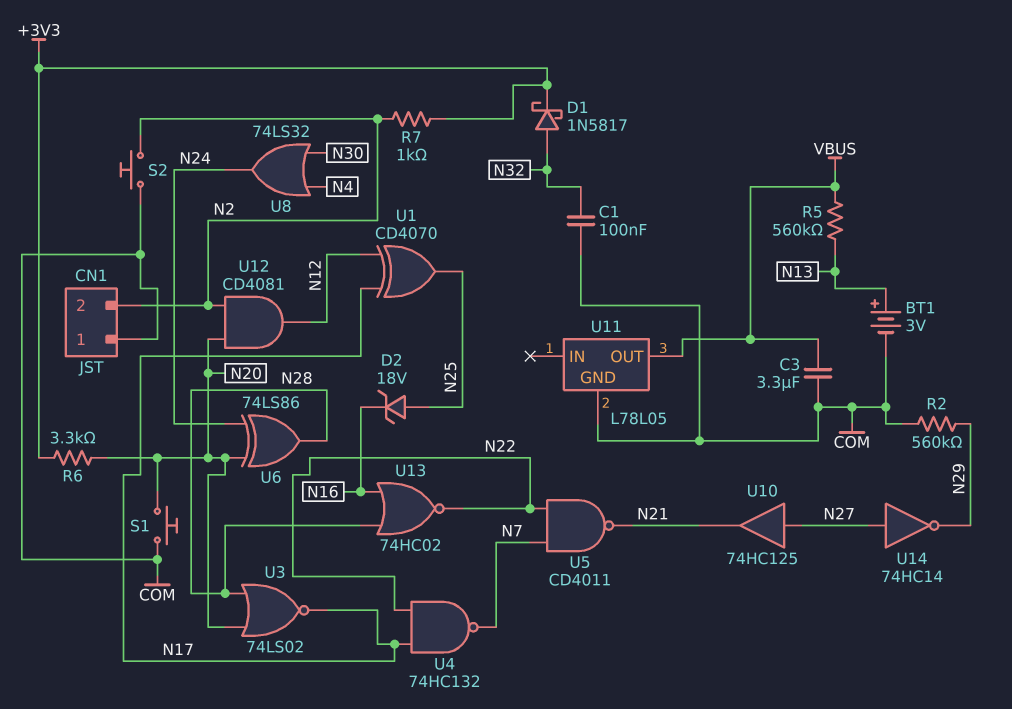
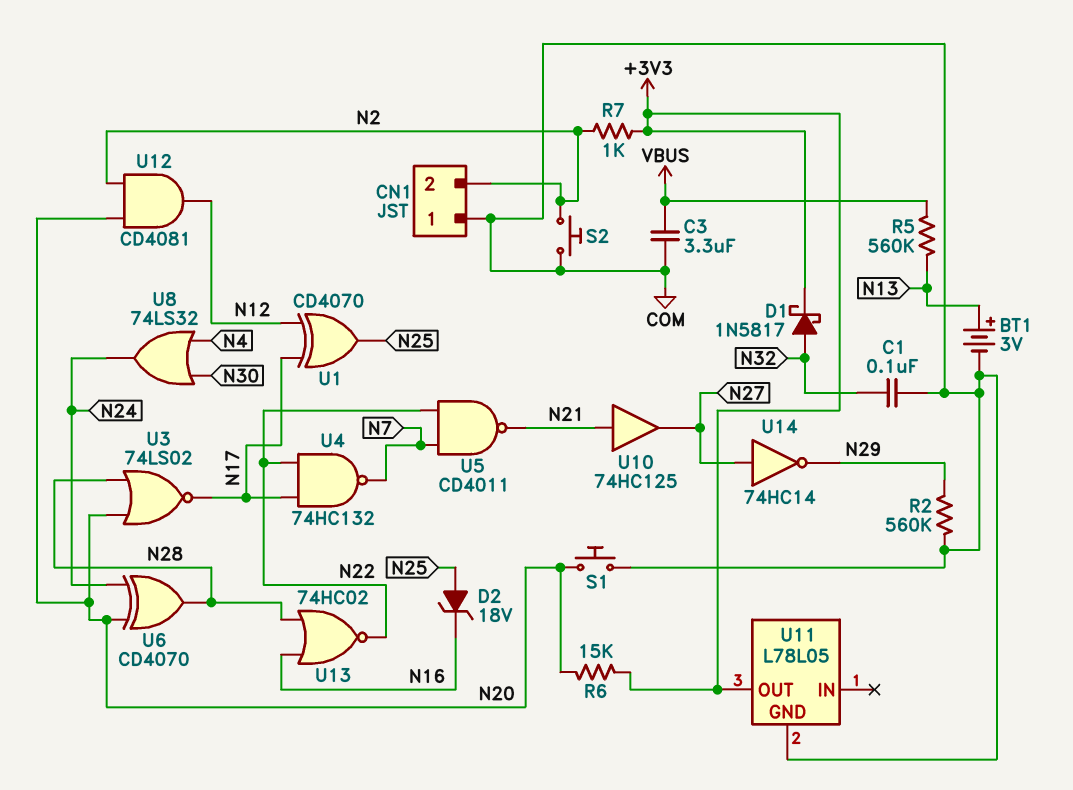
R6: 3.3k (+3V3, N20) -> 15k (+3V3, N20)
U6: XOR 74LS86 (in N20, in N24, out N28) -> XOR CD4070 (in N20, in N24, out N28)
U10: buffer 74HC125 (in N27, out N21) -> buffer 74HC125 (in N21, out N27)
U11 pin OUT: VBUS -> +3V3

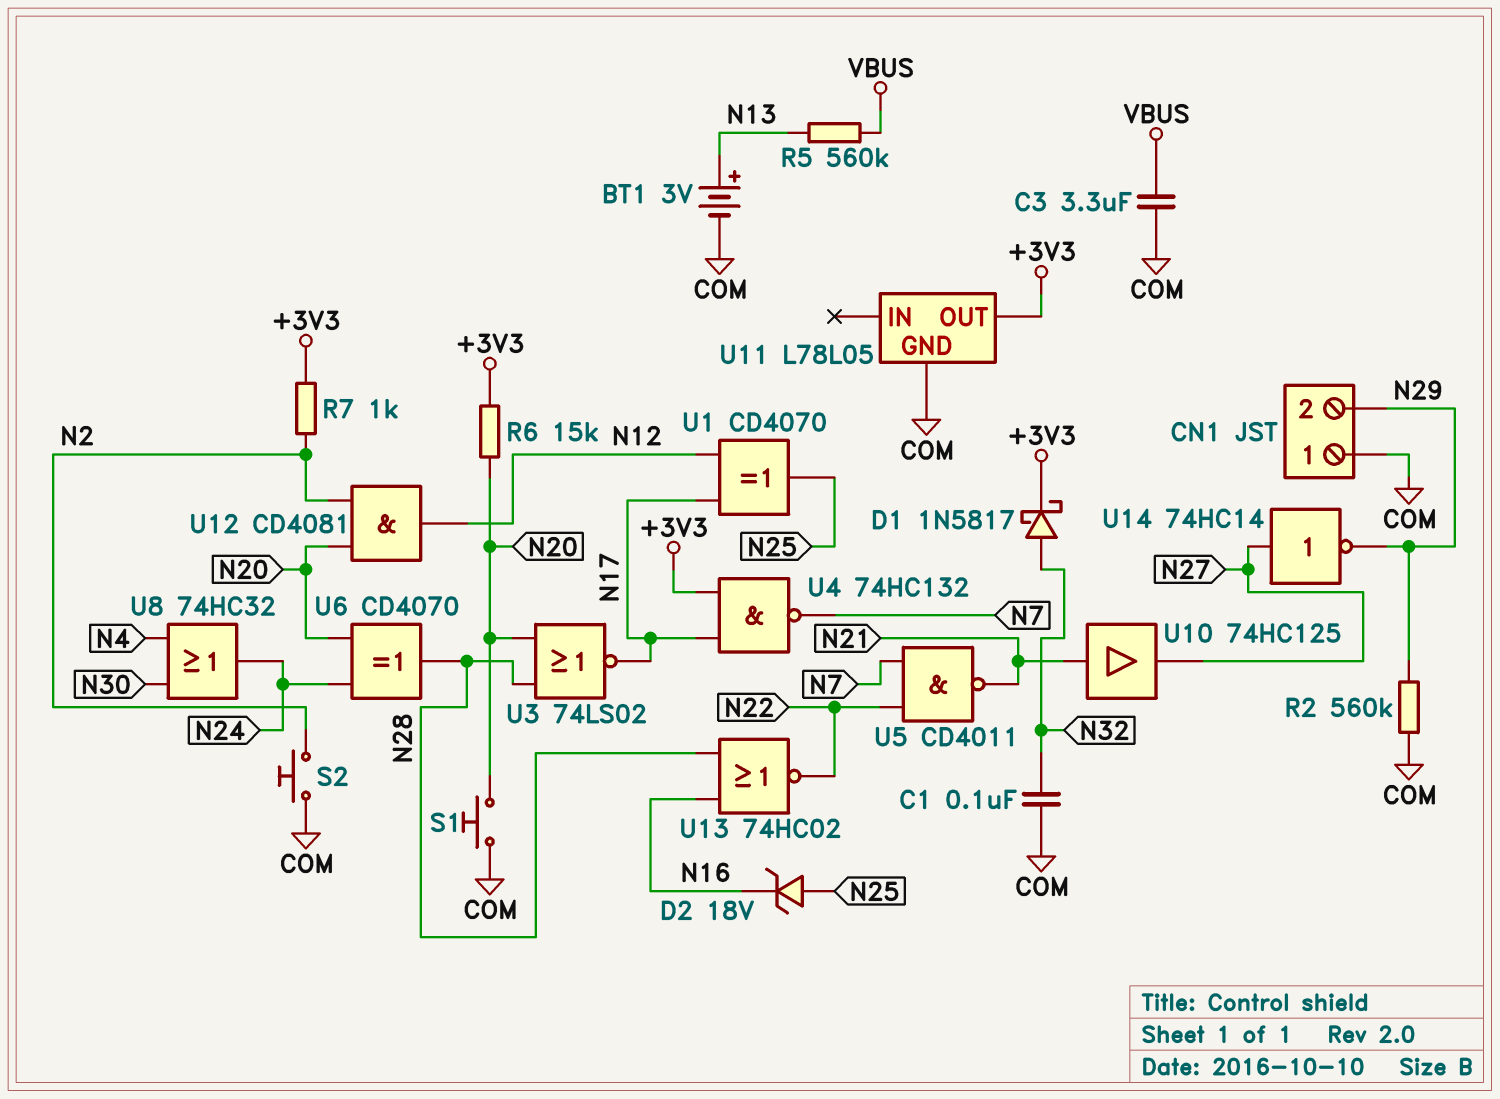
CN1 pin 2: N2 -> N29
U4: NAND 74HC132 (in N17, in N22, out N7) -> NAND 74HC132 (in +3V3, in N17, out N7)
U8: OR 74LS32 (in N4, in N30, out N24) -> OR 74HC32 (in N4, in N30, out N24)

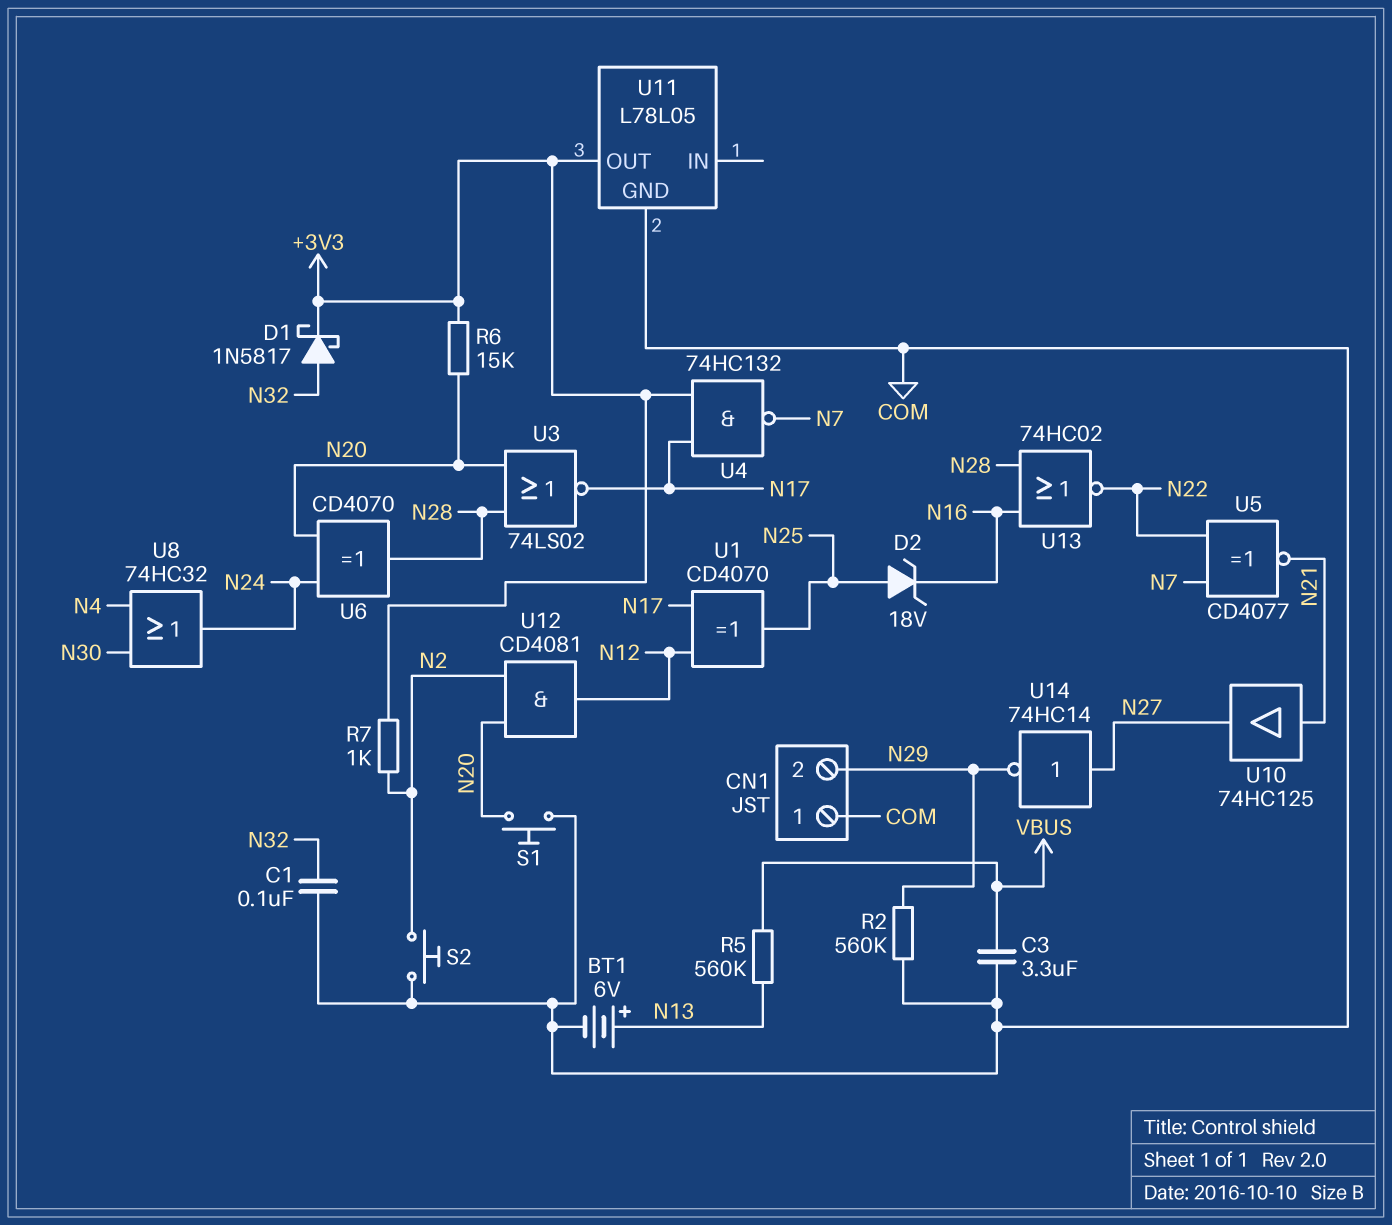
BT1: 3V (plus N13, minus COM) -> 6V (plus N13, minus COM)
U5: NAND CD4011 (in N7, in N22, out N21) -> XNOR CD4077 (in N7, in N22, out N21)

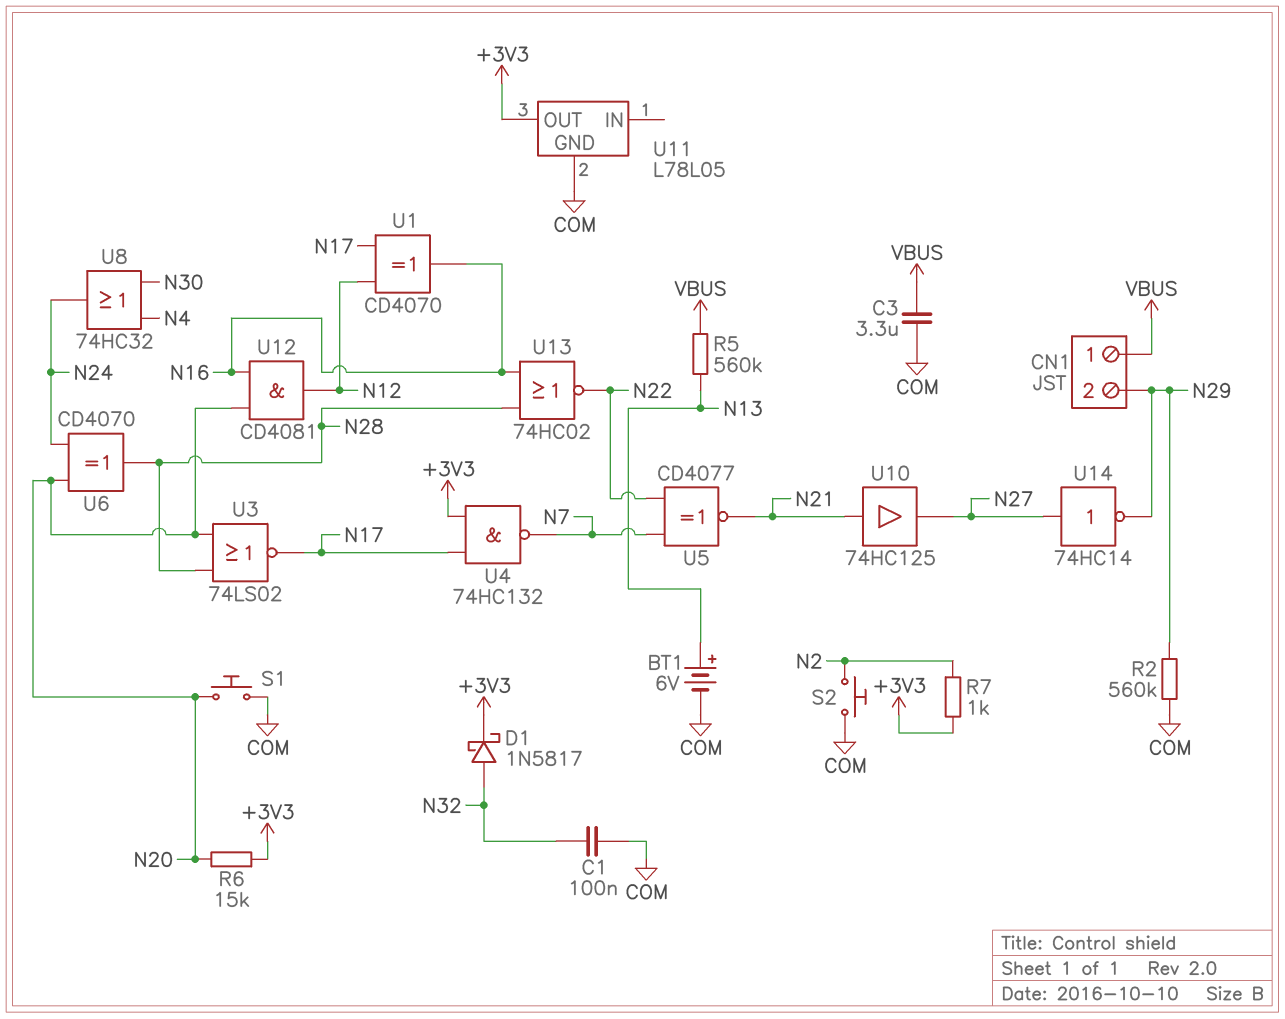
CN1 pin 1: COM -> VBUS
D2: zener 18V (A N25, K N16) -> none
U1: XOR CD4070 (in N12, in N17, out N25) -> XOR CD4070 (in N12, in N17, out N16)
U12: AND CD4081 (in N2, in N20, out N12) -> AND CD4081 (in N16, in N20, out N12)

